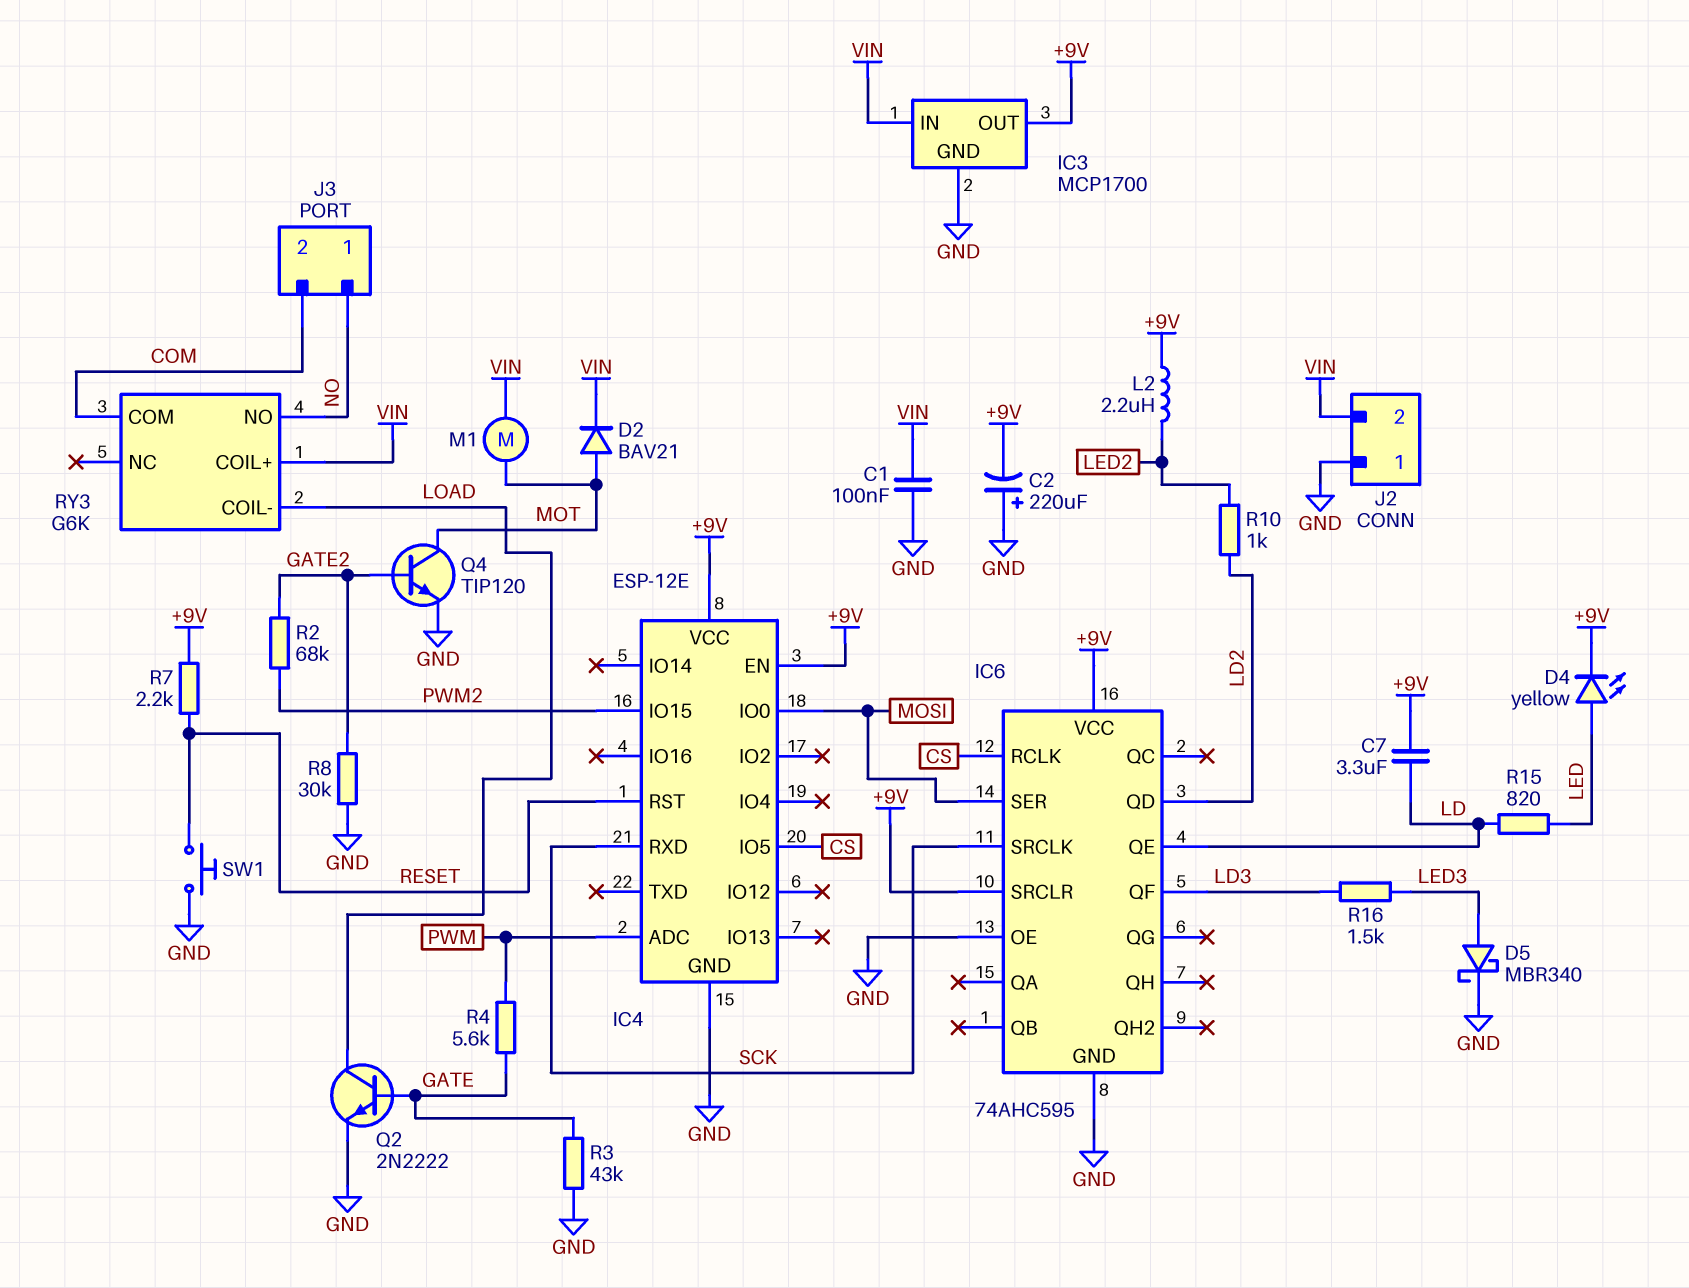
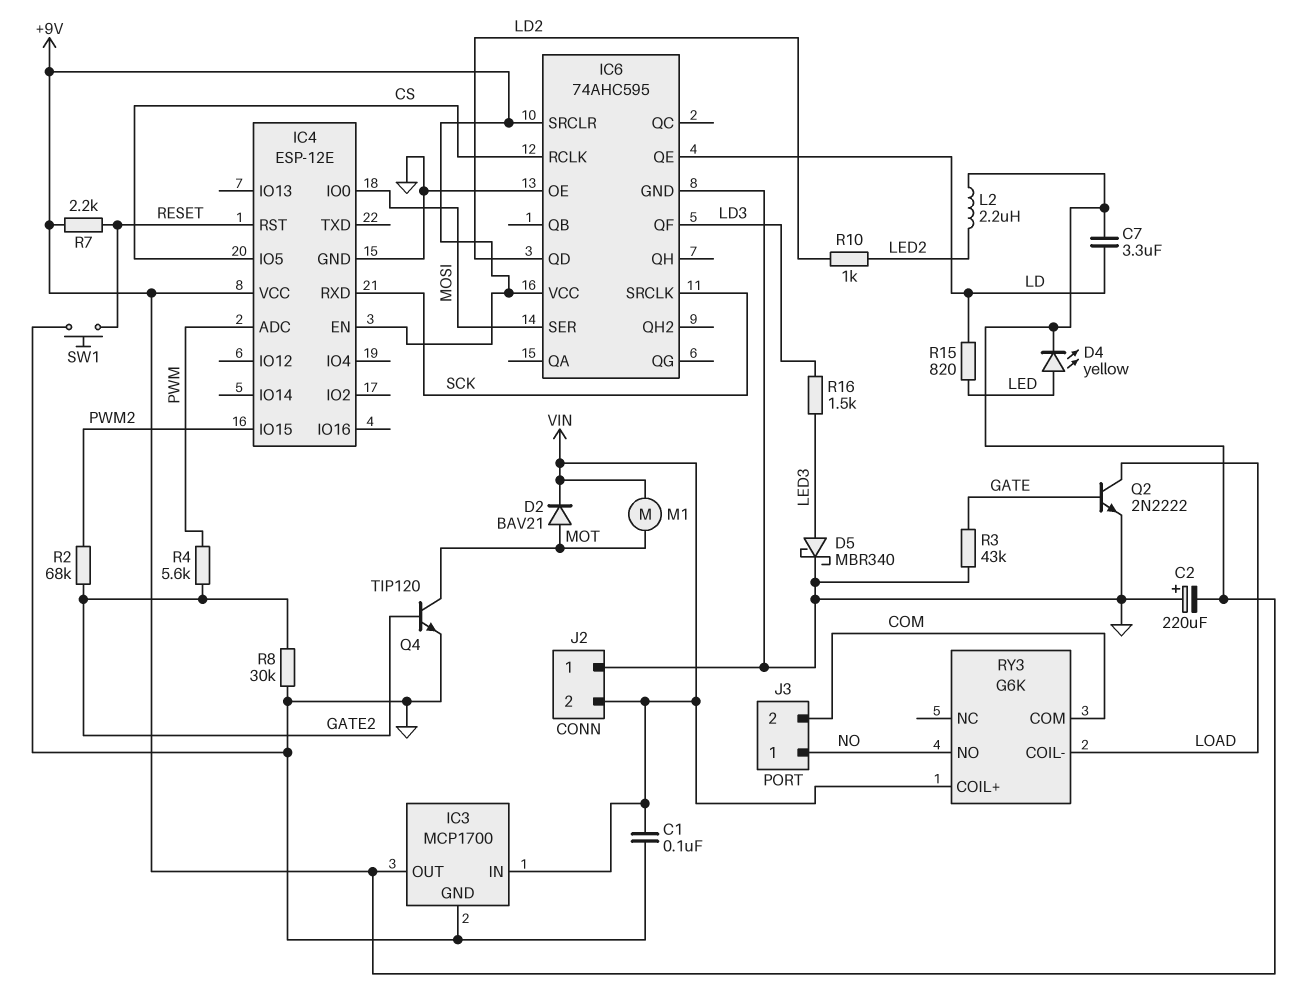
R4: 5.6k (GATE, PWM) -> 5.6k (GATE2, PWM)

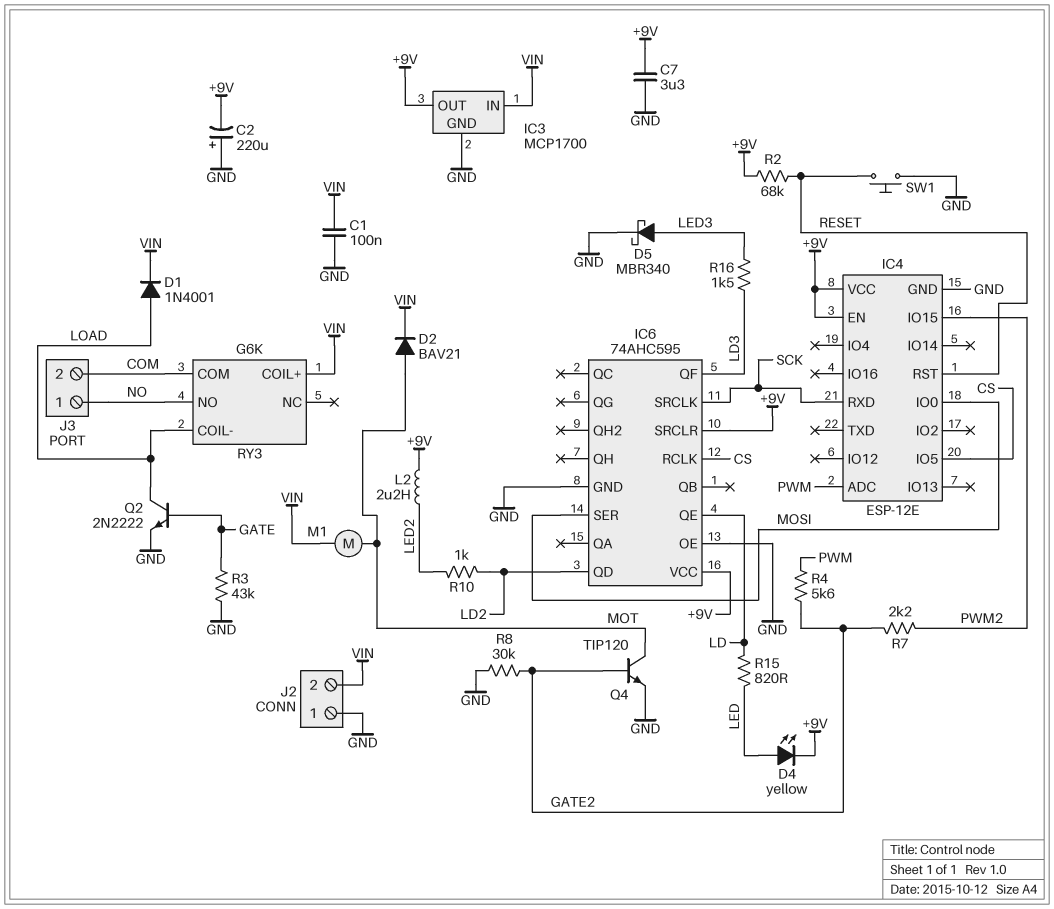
C7: 3.3uF (+9V, LD) -> 3.3uF (+9V, GND)
D1: none -> diode 1N4001 (A LOAD, K VIN)
R2: 68k (GATE2, PWM2) -> 68k (+9V, RESET)
R7: 2.2k (+9V, RESET) -> 2.2k (GATE2, PWM2)

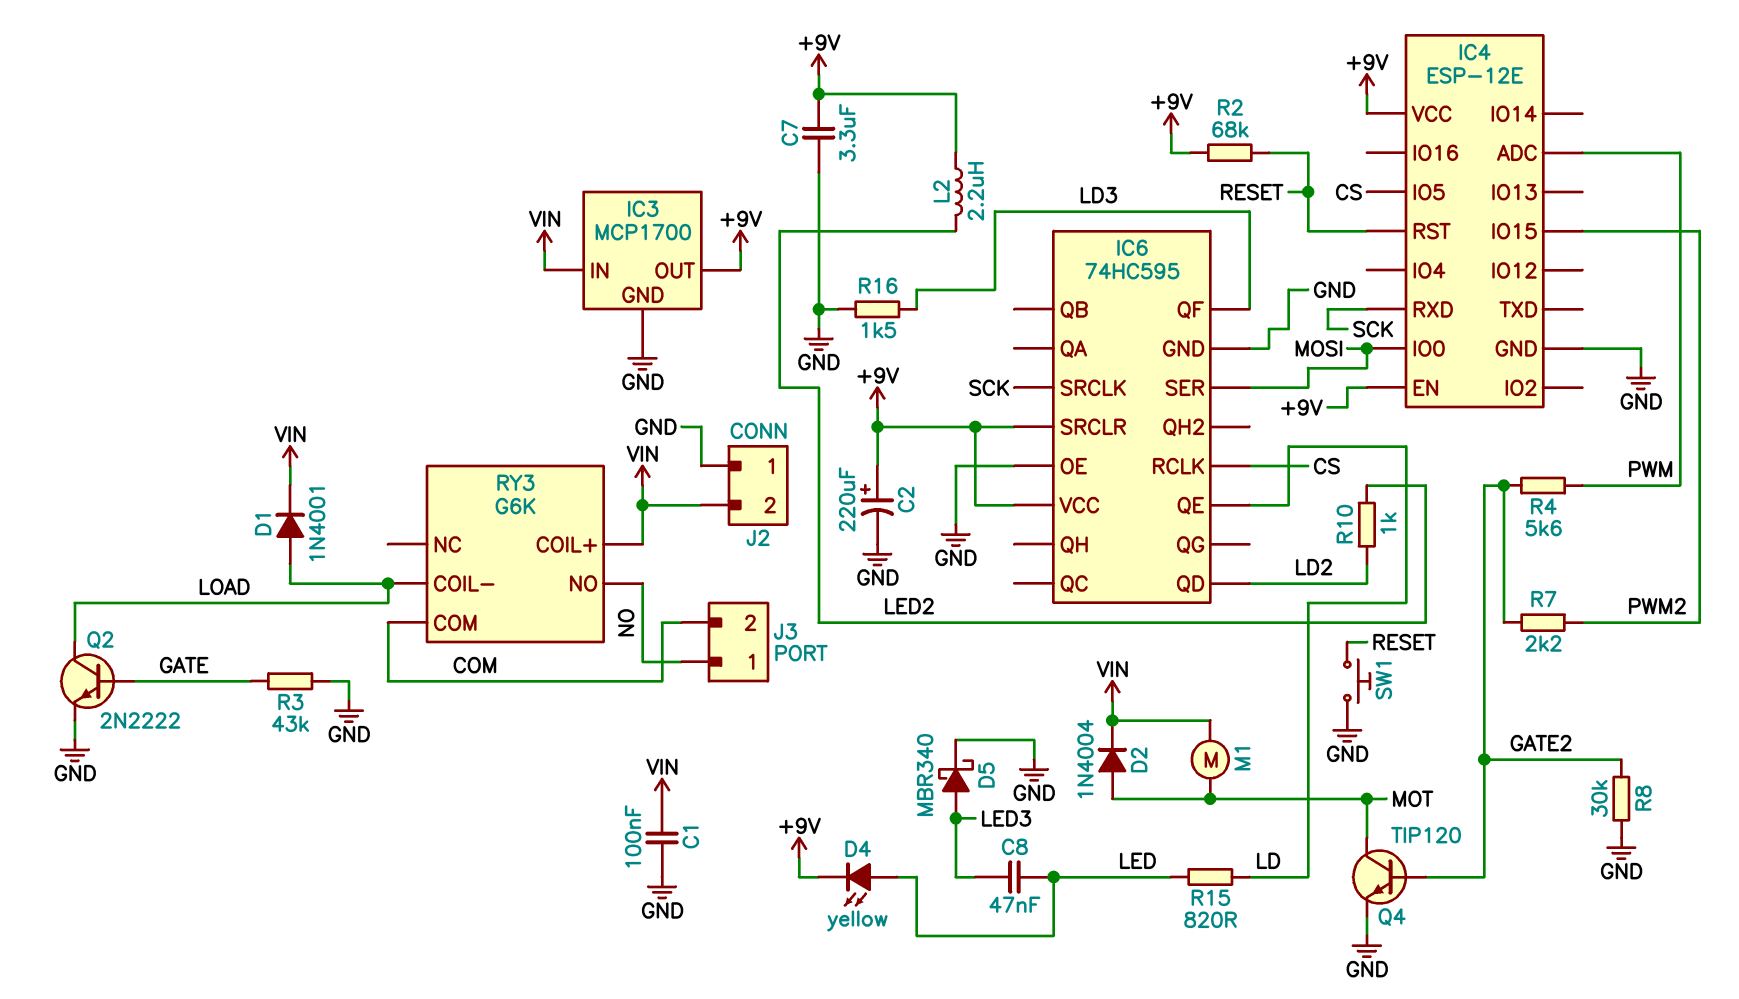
C2: 220uF (plus GND, minus +9V) -> 220uF (plus +9V, minus GND)
C8: none -> 47nF (LED, LED3)
D2: diode BAV21 (A MOT, K VIN) -> diode 1N4004 (A MOT, K VIN)
IC6: 74AHC595 -> 74HC595
R16: 1.5k (LD3, LED3) -> 1.5k (GND, LD3)

